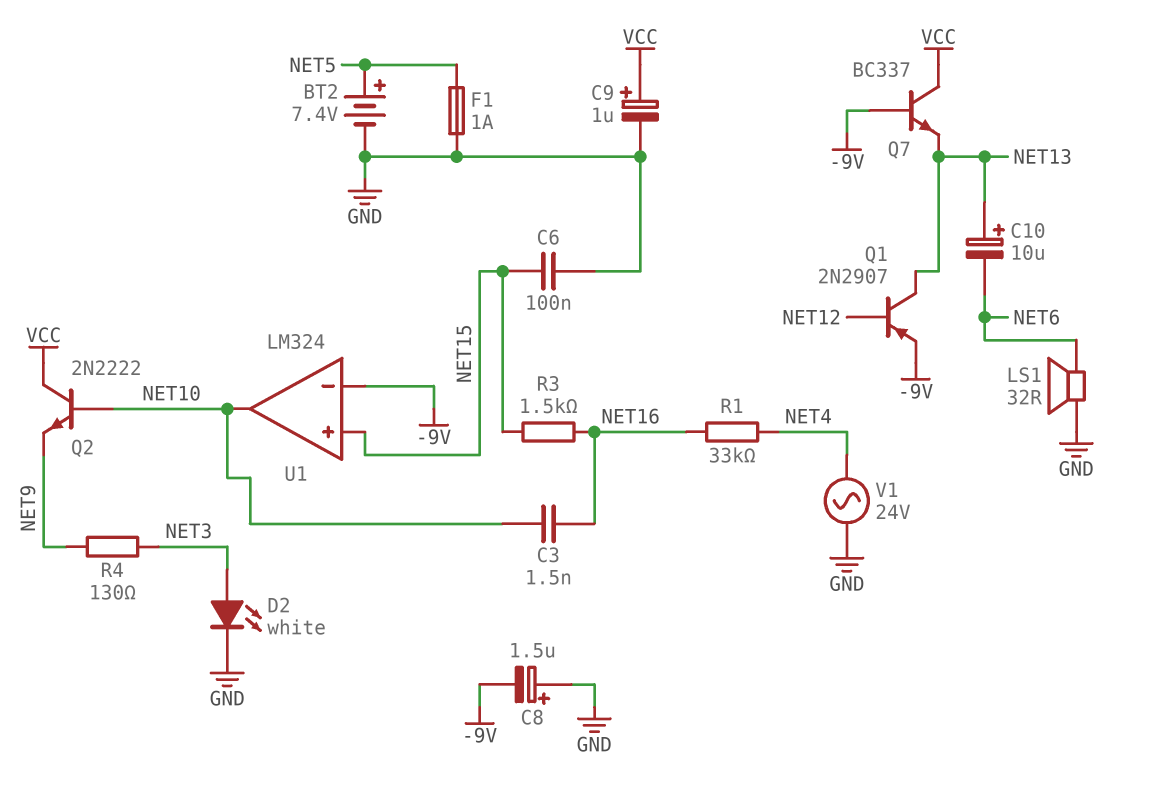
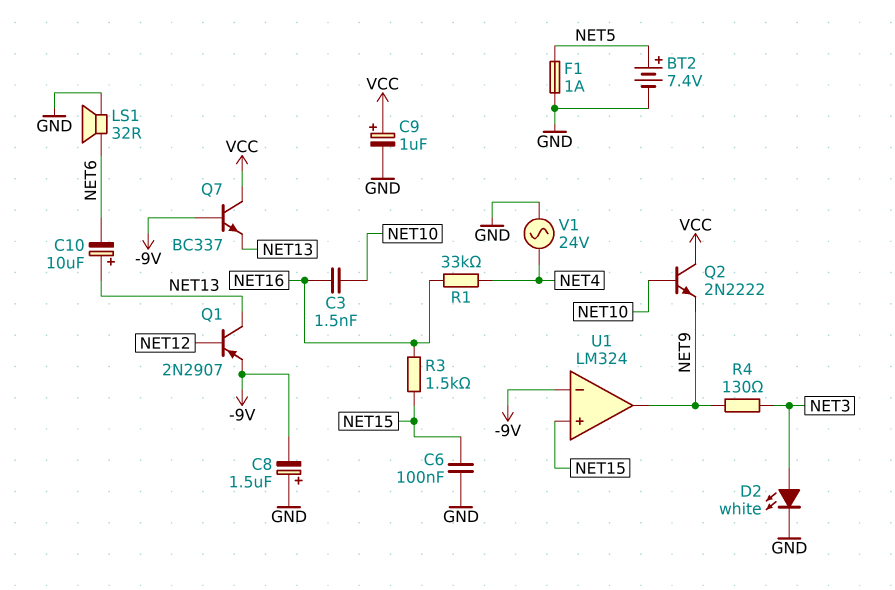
U1 pin out: NET10 -> NET9

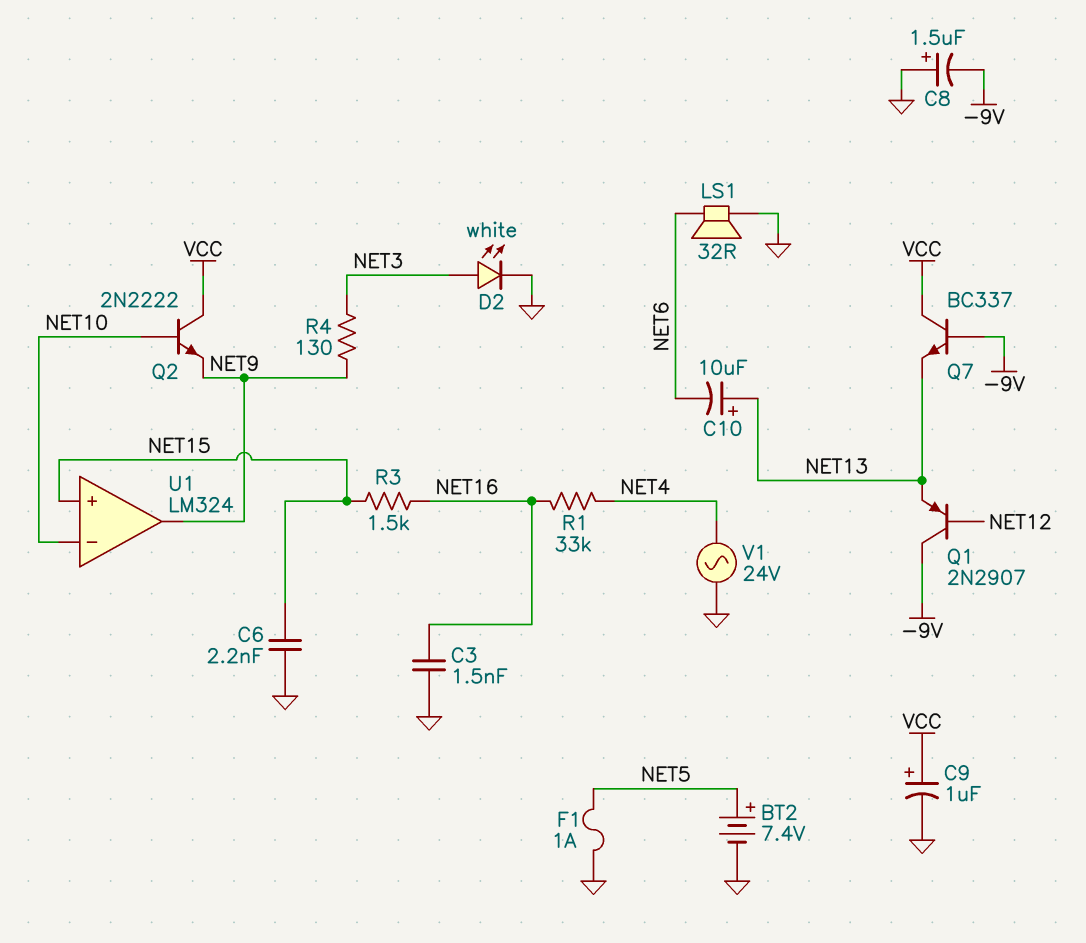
C3: 1.5nF (NET10, NET16) -> 1.5nF (GND, NET16)
C6: 100nF (GND, NET15) -> 2.2nF (GND, NET15)
Q1: PNP 2N2907 (B NET12, C NET13, E -9V) -> PNP 2N2907 (B NET12, C -9V, E NET13)
U1 pin in-: -9V -> NET10

